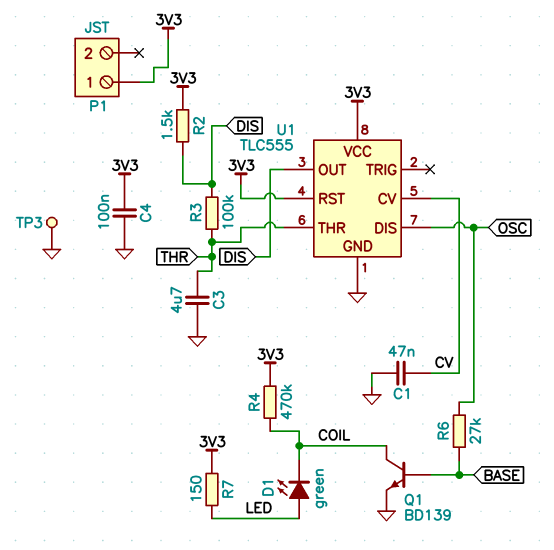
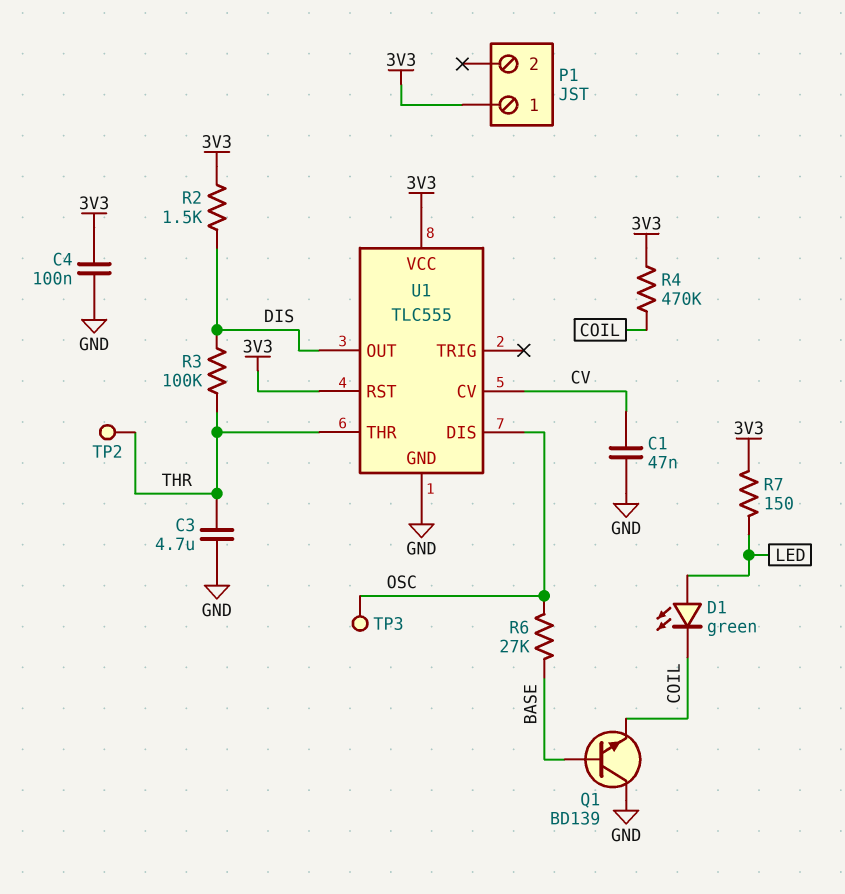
Q1: NPN BD139 (B BASE, C COIL, E GND) -> NPN BD139 (B BASE, C GND, E COIL)
TP2: none -> test point (THR)
TP3: test point (GND) -> test point (OSC)

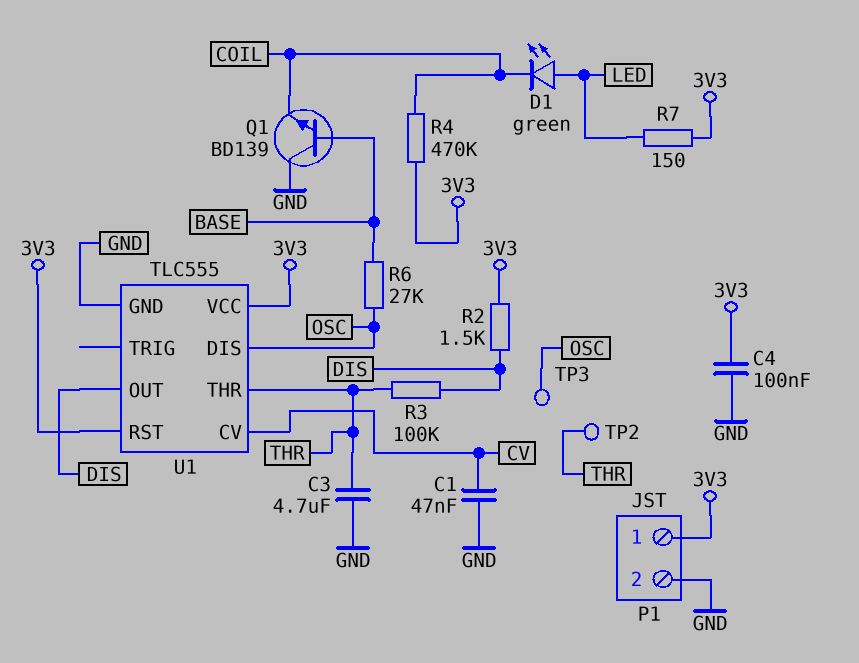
P1 pin 2: none -> GND

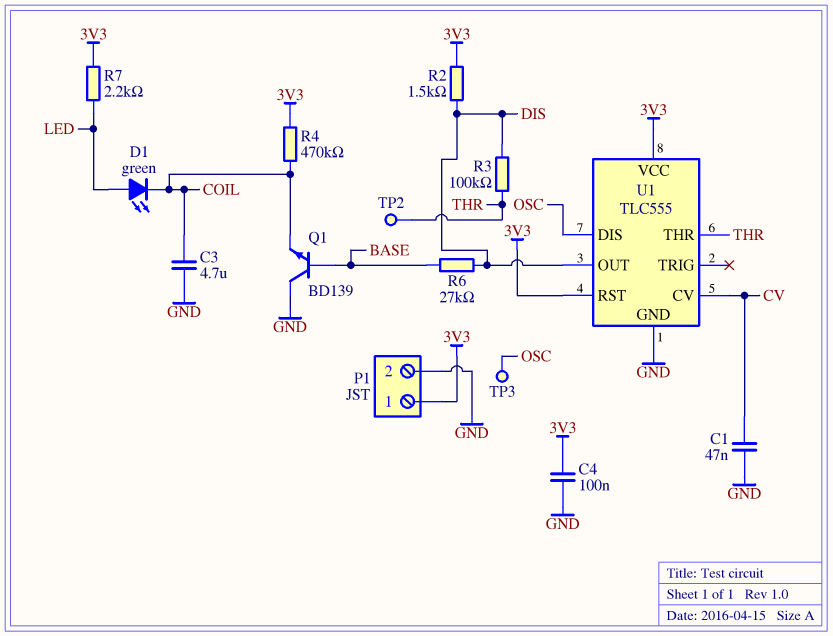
C3: 4.7uF (GND, THR) -> 4.7uF (COIL, GND)
R6: 27k (BASE, OSC) -> 27k (BASE, DIS)
R7: 150 (3V3, LED) -> 2.2k (3V3, LED)

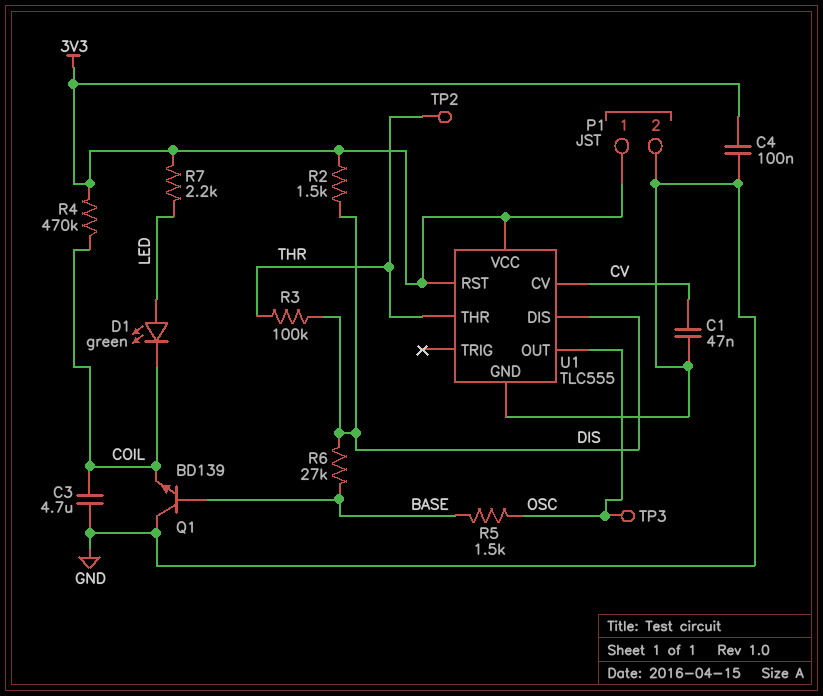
R5: none -> 1.5k (BASE, OSC)
U1 pin DIS: OSC -> DIS
U1 pin OUT: DIS -> OSC

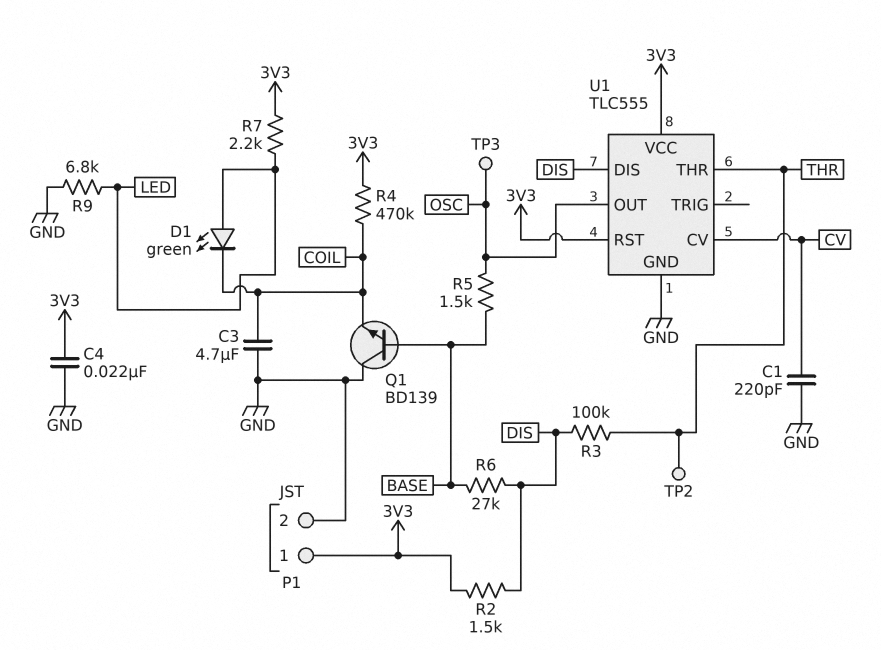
C1: 47nF (CV, GND) -> 220pF (CV, GND)
C4: 100nF (3V3, GND) -> 22nF (3V3, GND)
R9: none -> 6.8k (GND, LED)

